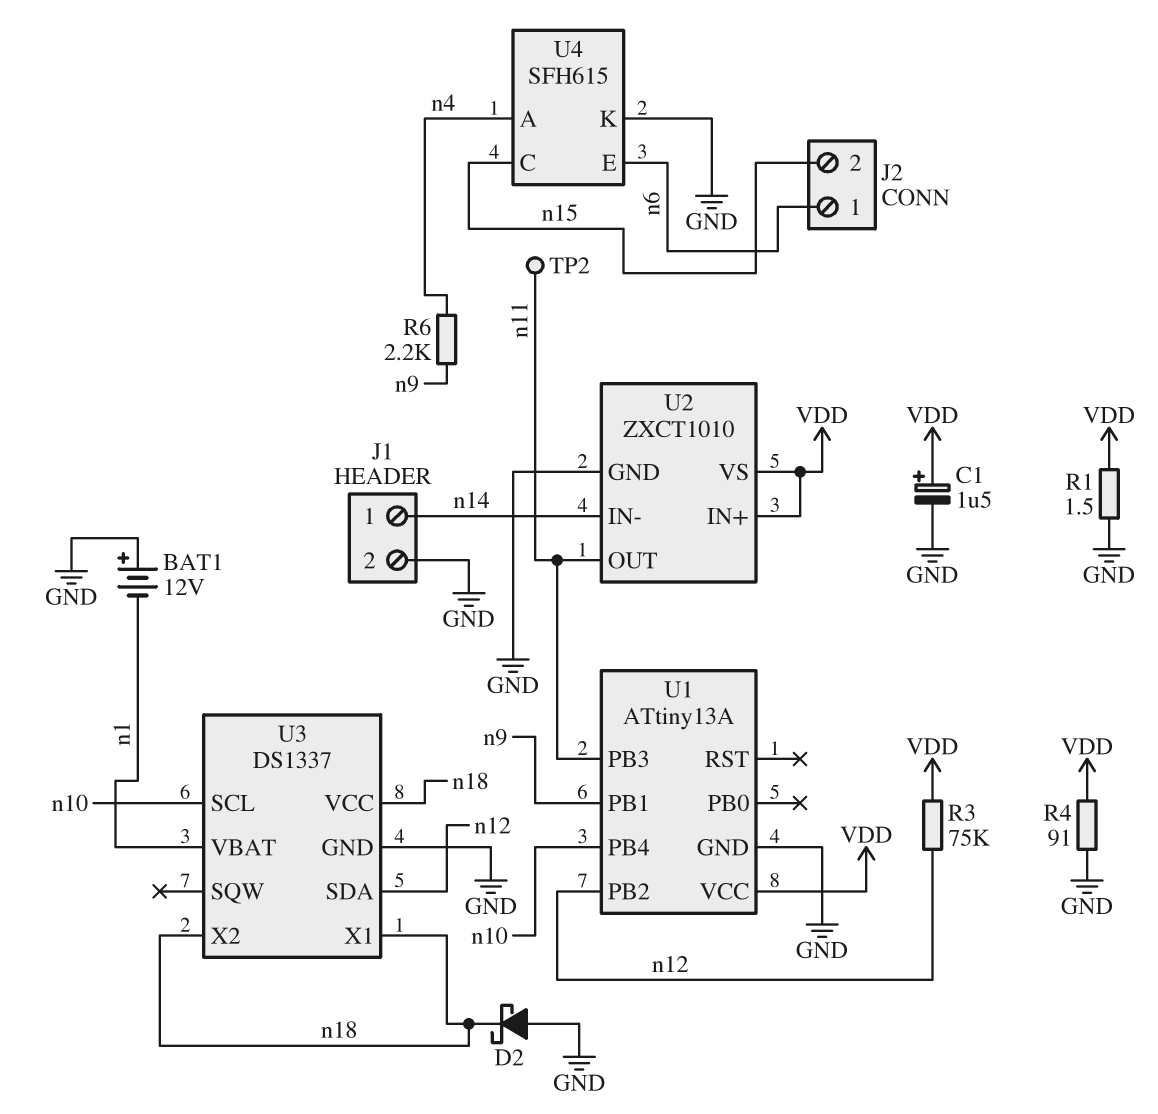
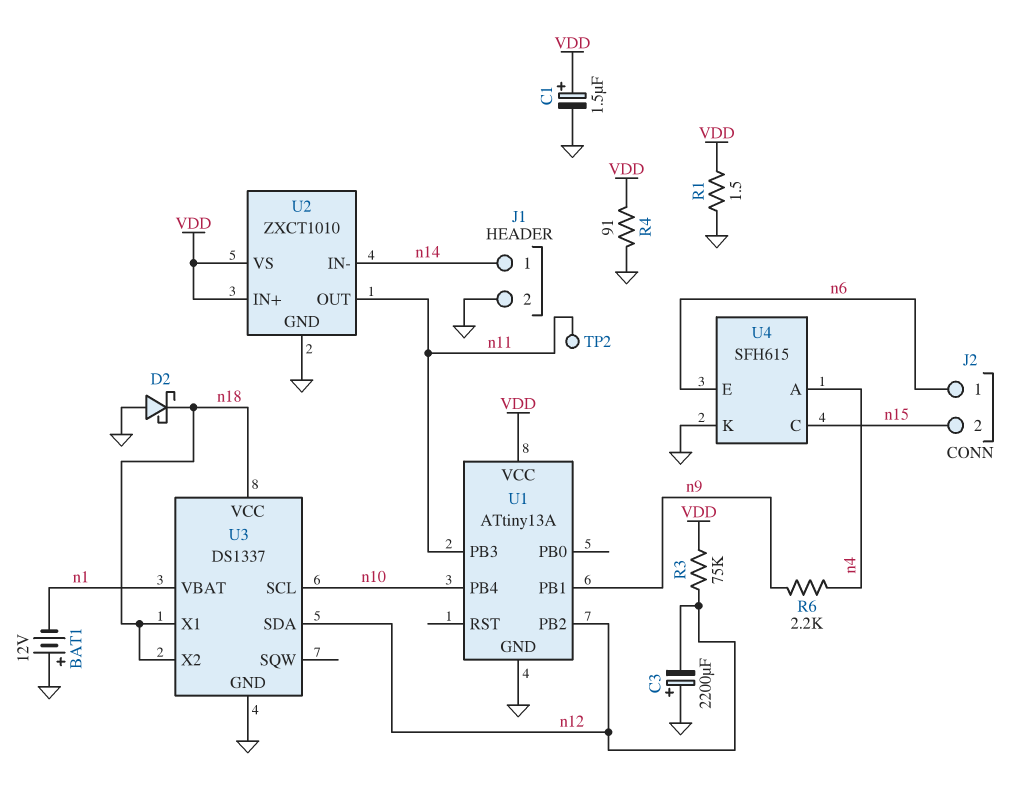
C3: none -> 2200uF (plus GND, minus n12)

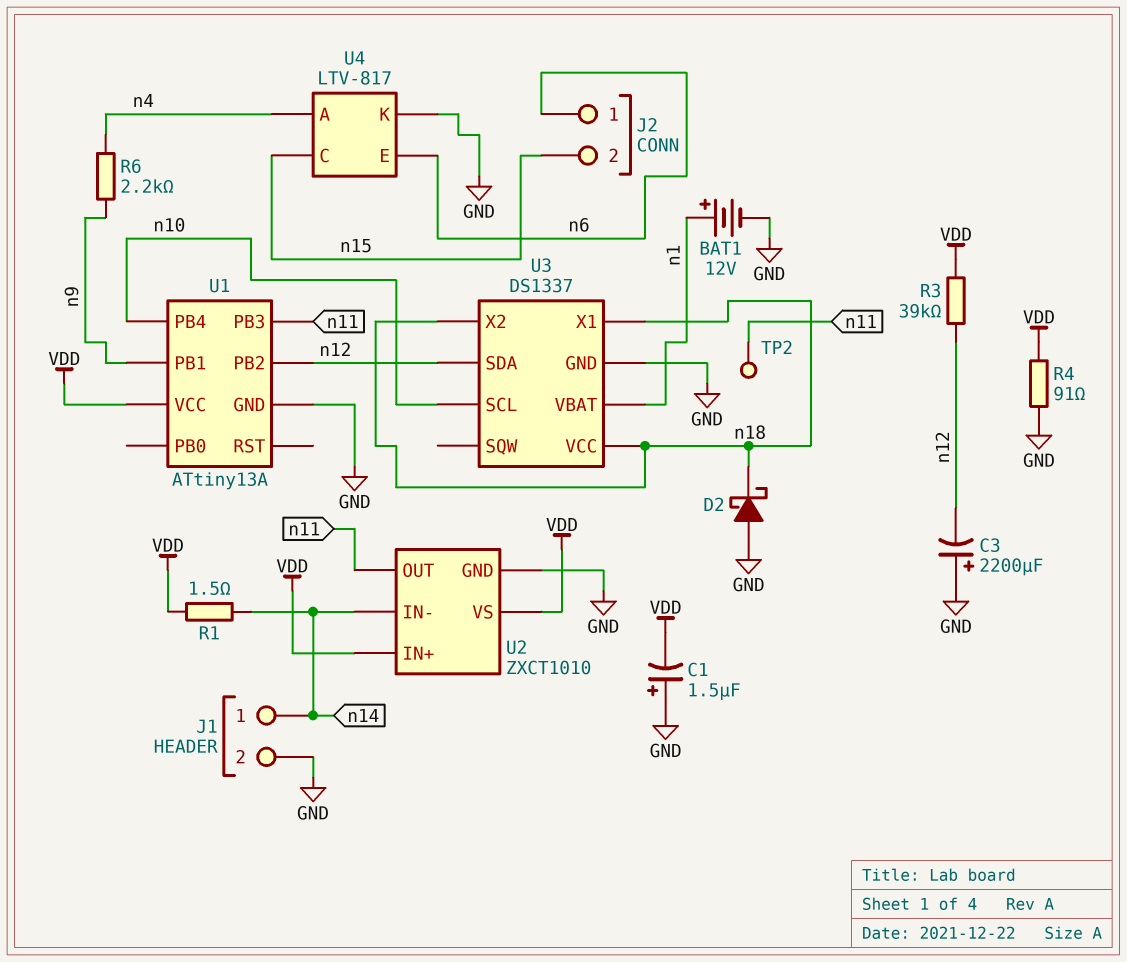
BAT1: 12V (plus GND, minus n1) -> 12V (plus n1, minus GND)
C1: 1.5uF (plus VDD, minus GND) -> 1.5uF (plus GND, minus VDD)
R1: 1.5 (GND, VDD) -> 1.5 (VDD, n14)
R3: 75k (VDD, n12) -> 39k (VDD, n12)
U4: SFH615 -> LTV-817

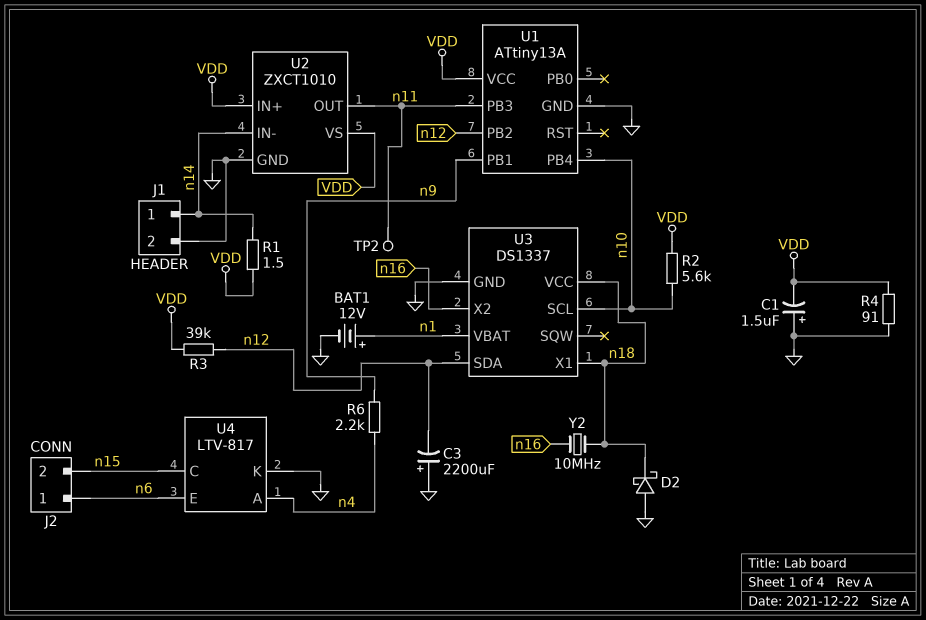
R2: none -> 5.6k (VDD, n10)
U3 pin X2: n18 -> n16
Y2: none -> 10MHz (n16, n18)

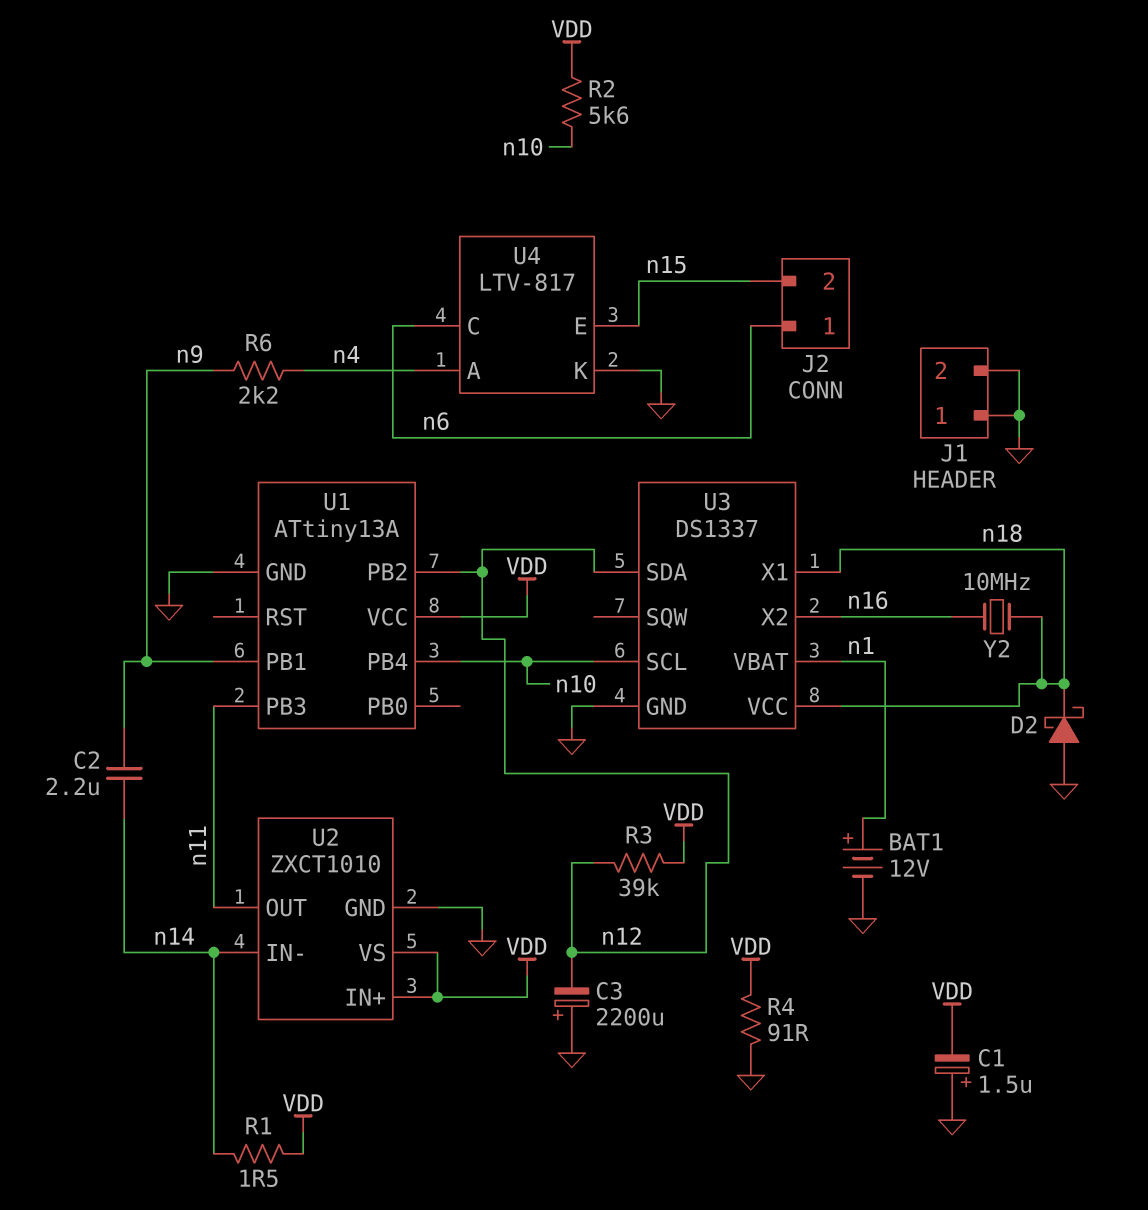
C2: none -> 2.2uF (n9, n14)
J1 pin 1: n14 -> GND
TP2: test point (n11) -> none
U4 pin C: n15 -> n6
U4 pin E: n6 -> n15

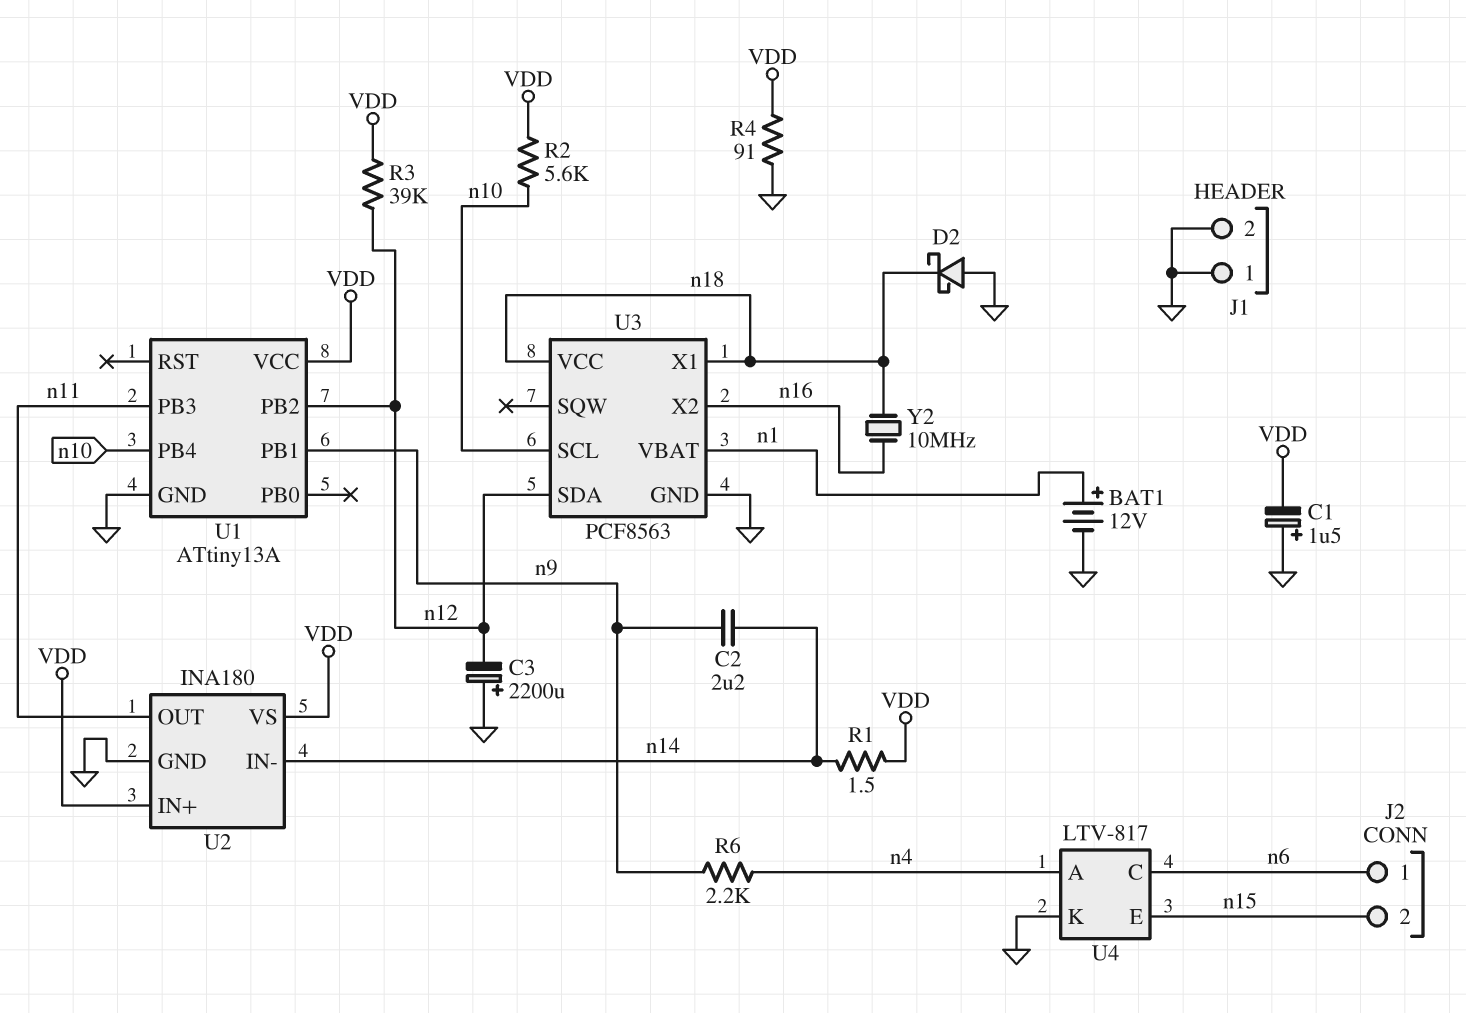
U2: ZXCT1010 -> INA180
U3: DS1337 -> PCF8563

